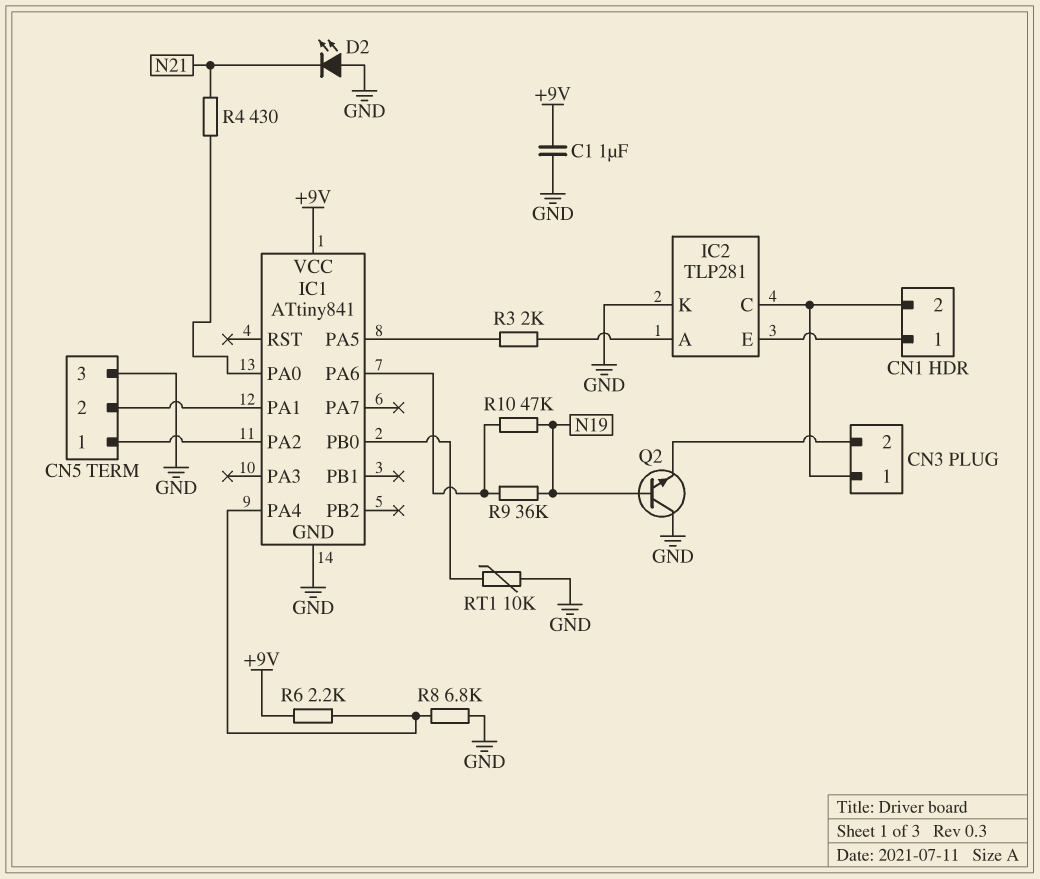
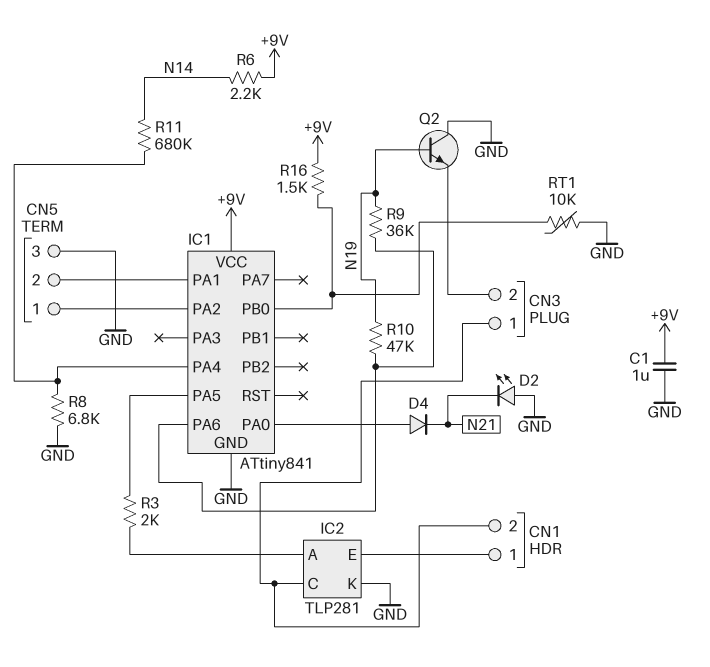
D4: none -> diode (A IC1/PA0, K N21)
R4: 430 (IC1/PA0, N21) -> none
R6: 2.2k (+9V, IC1/PA4) -> 2.2k (+9V, N14)
R11: none -> 680k (IC1/PA4, N14)
R16: none -> 1.5k (+9V, IC1/PB0)

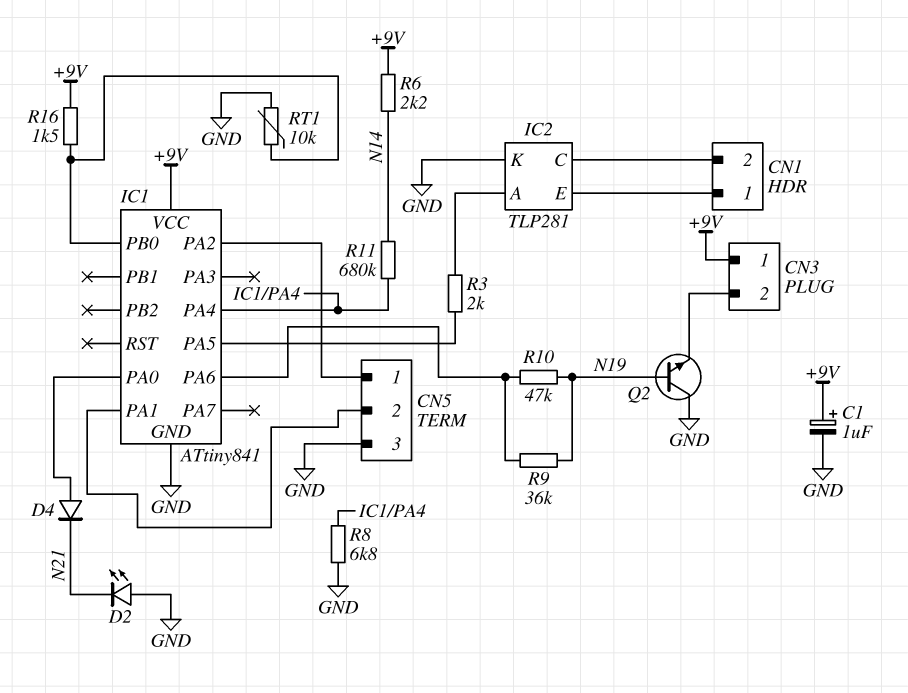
C1: 1uF (+9V, GND) -> 1uF (plus +9V, minus GND)
CN3 pin 1: CN1/2 -> +9V

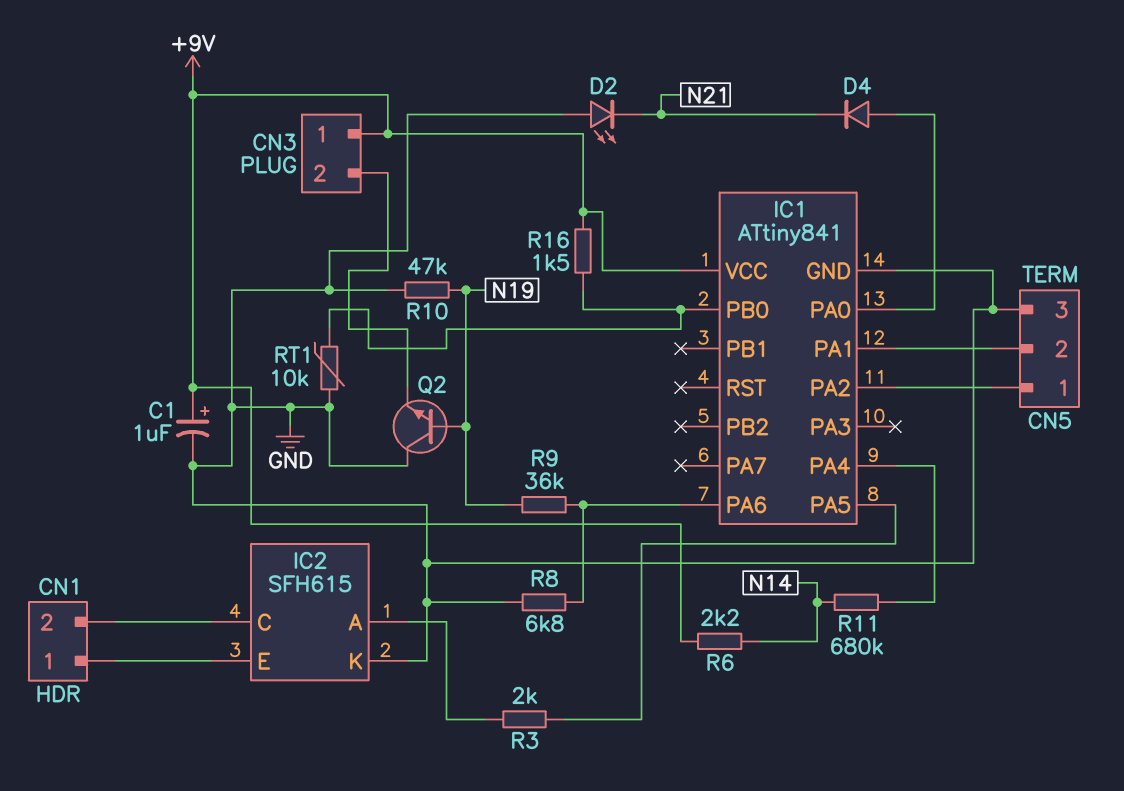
IC2: TLP281 -> SFH615
R8: 6.8k (GND, IC1/PA4) -> 6.8k (GND, IC1/PA6)
R10: 47k (IC1/PA6, N19) -> 47k (GND, N19)

